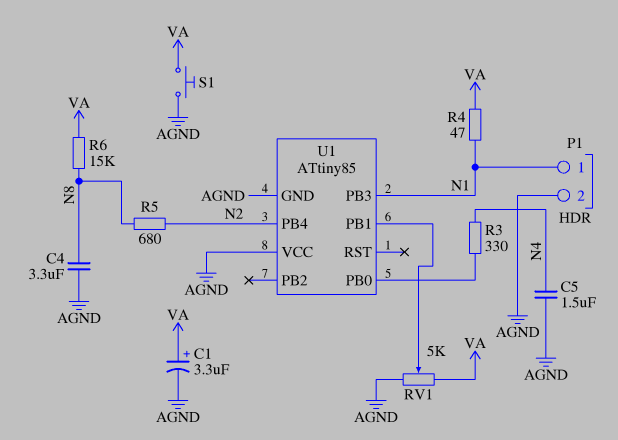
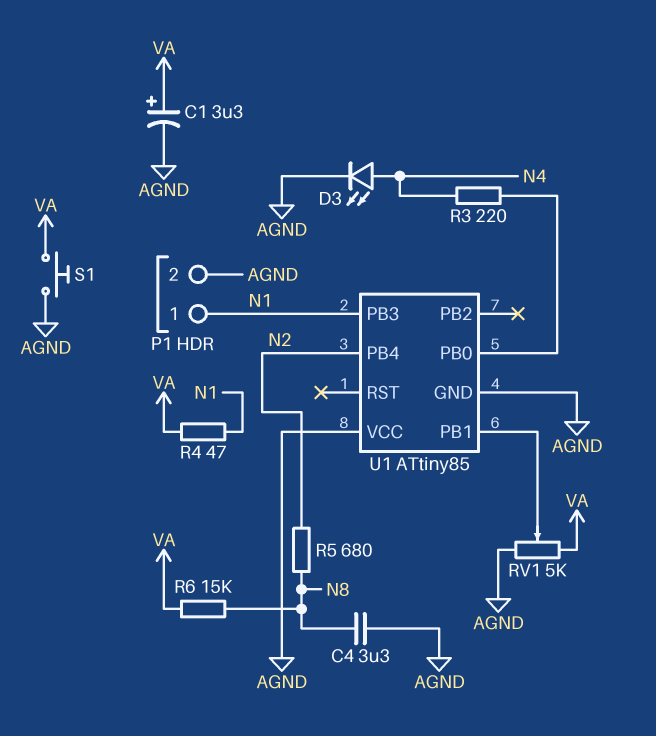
C5: 1.5uF (AGND, N4) -> none
D3: none -> LED (A N4, K AGND)
R3: 330 (N4, U1/PB0) -> 220 (N4, U1/PB0)

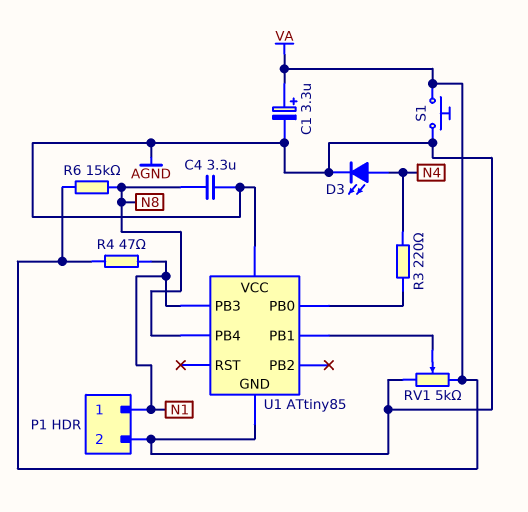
R5: 680 (N2, N8) -> none
U1 pin PB4: N2 -> N8

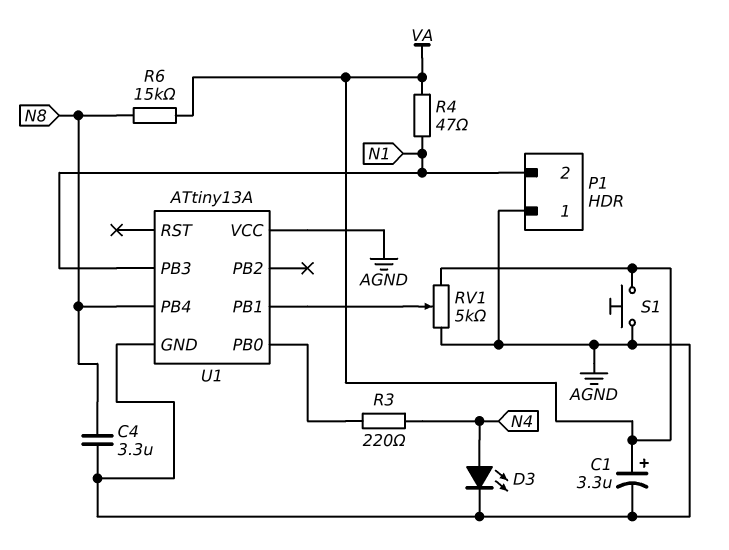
P1 pin 1: N1 -> AGND
P1 pin 2: AGND -> N1
U1: ATtiny85 -> ATtiny13A

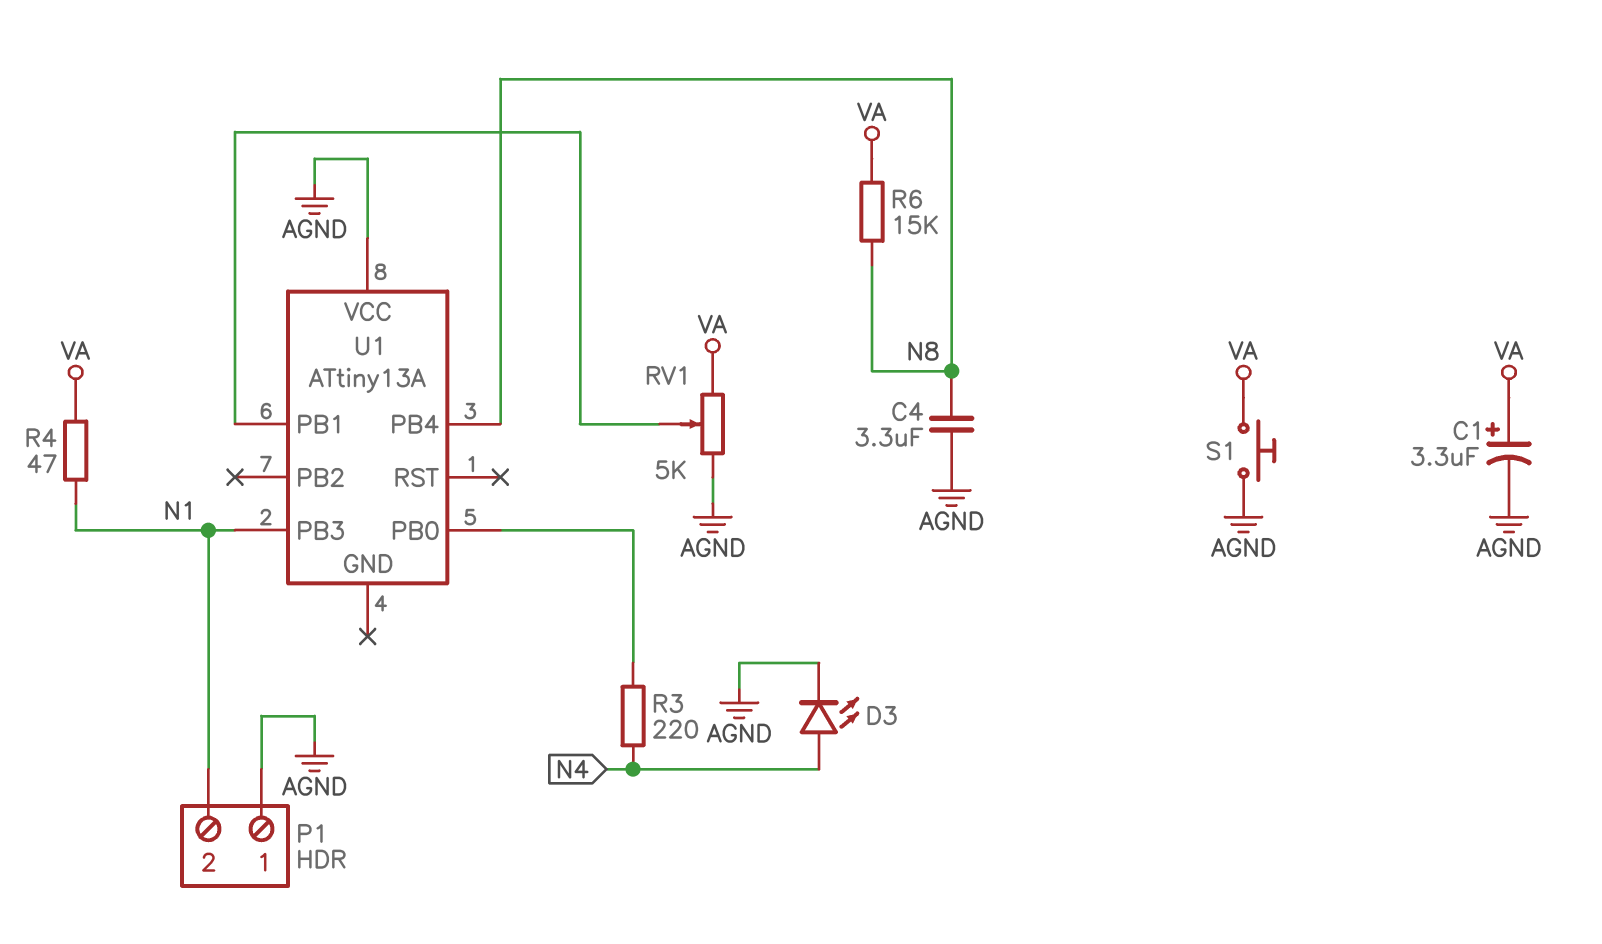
U1 pin GND: AGND -> none

